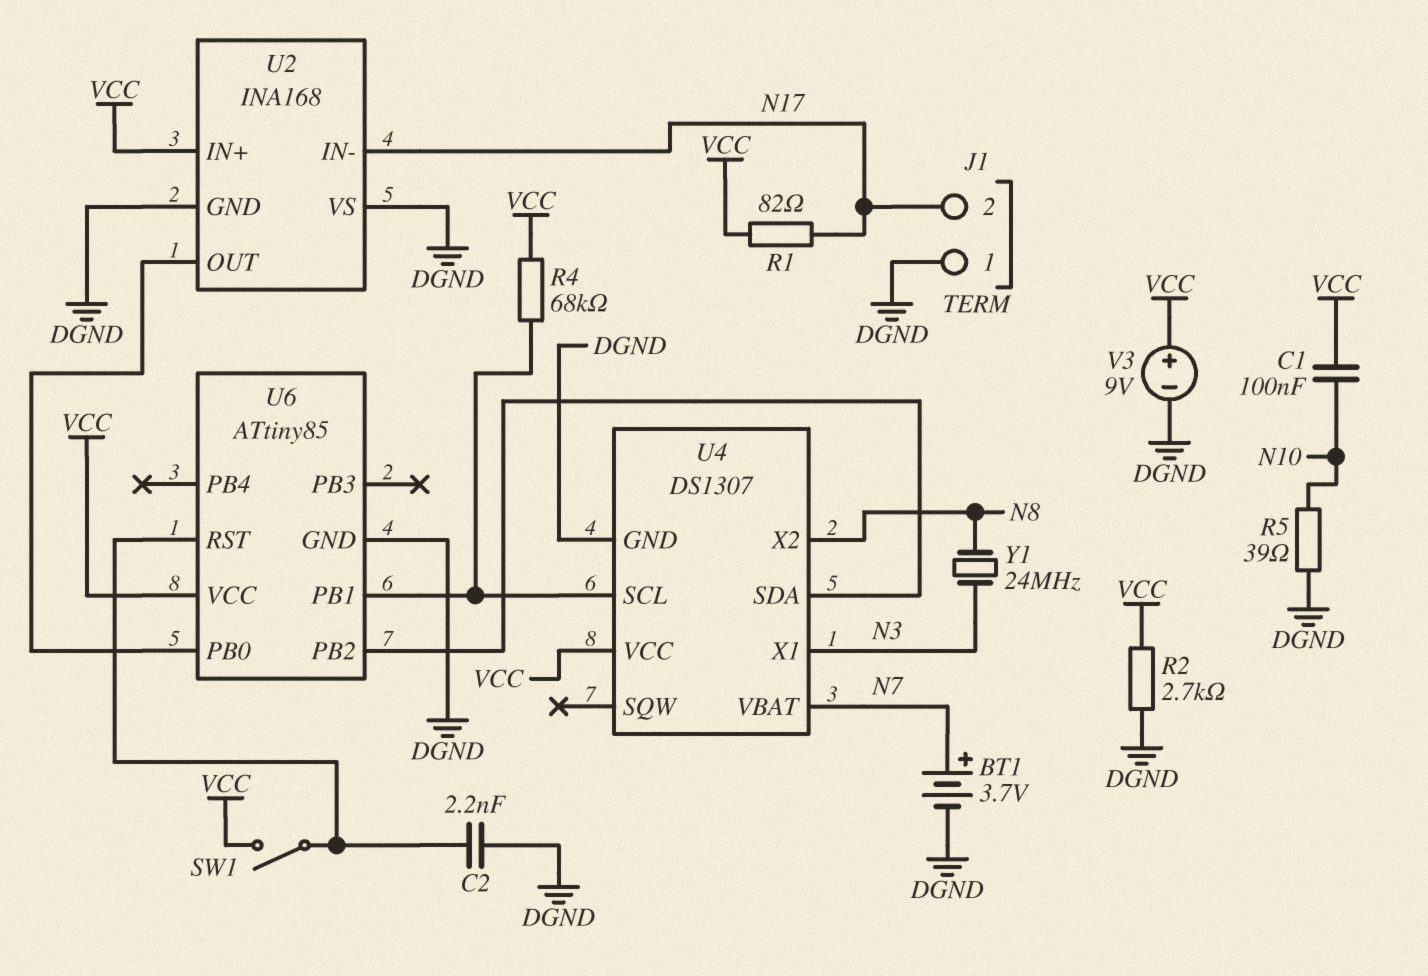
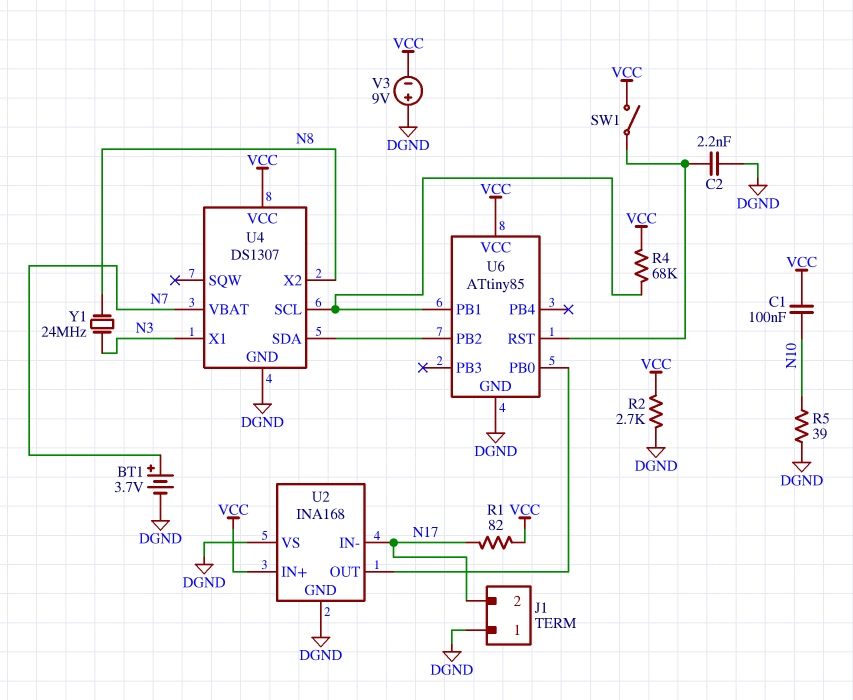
V3: 9V (plus VCC, minus DGND) -> 9V (plus DGND, minus VCC)

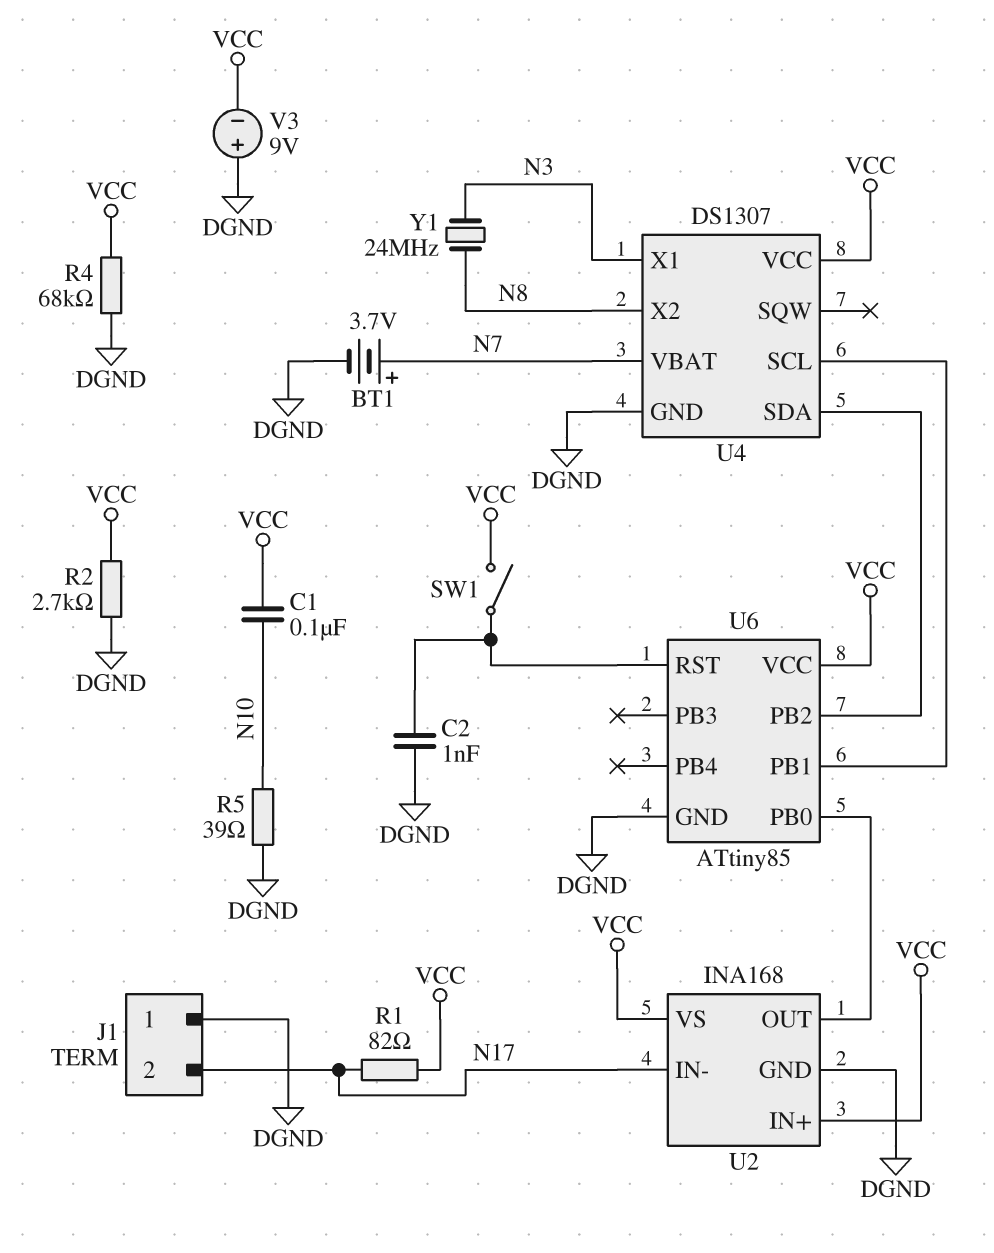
C2: 2.2nF (DGND, U6/RST) -> 1nF (DGND, U6/RST)
R4: 68k (U4/SCL, VCC) -> 68k (DGND, VCC)
U2 pin VS: DGND -> VCC

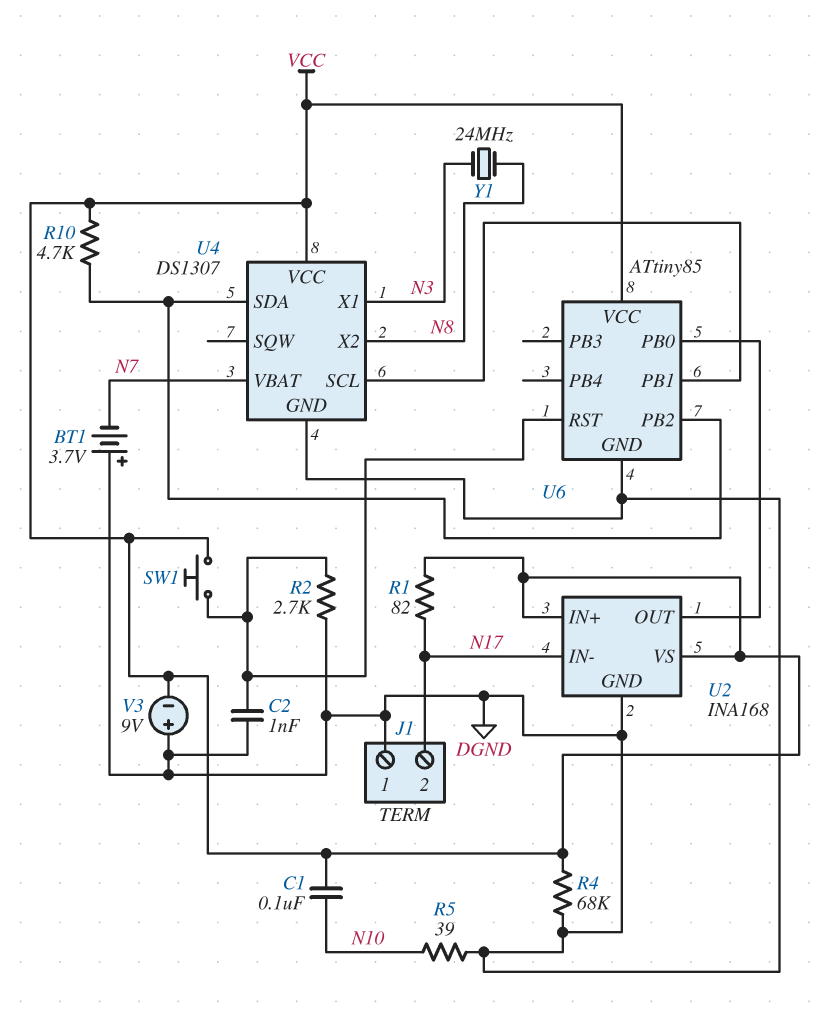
BT1: 3.7V (plus N7, minus DGND) -> 3.7V (plus DGND, minus N7)
R2: 2.7k (DGND, VCC) -> 2.7k (DGND, U6/RST)
R10: none -> 4.7k (U4/SDA, VCC)
SW1: switch (U6/RST, VCC) -> button (U6/RST, VCC)

